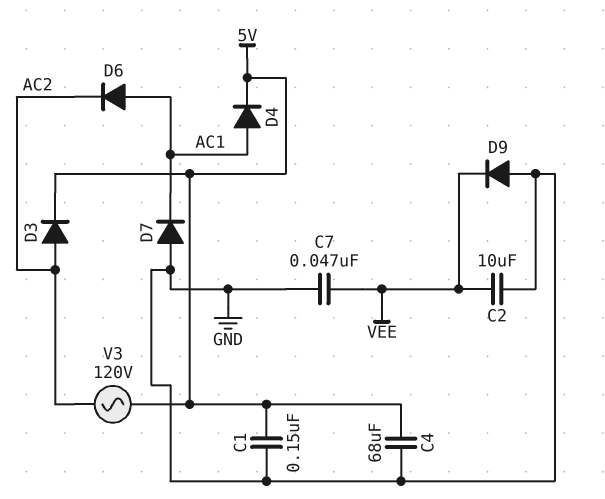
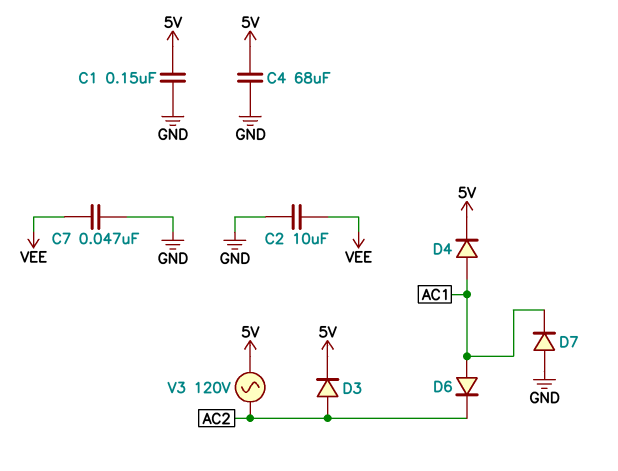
D9: diode (A GND, K VEE) -> none

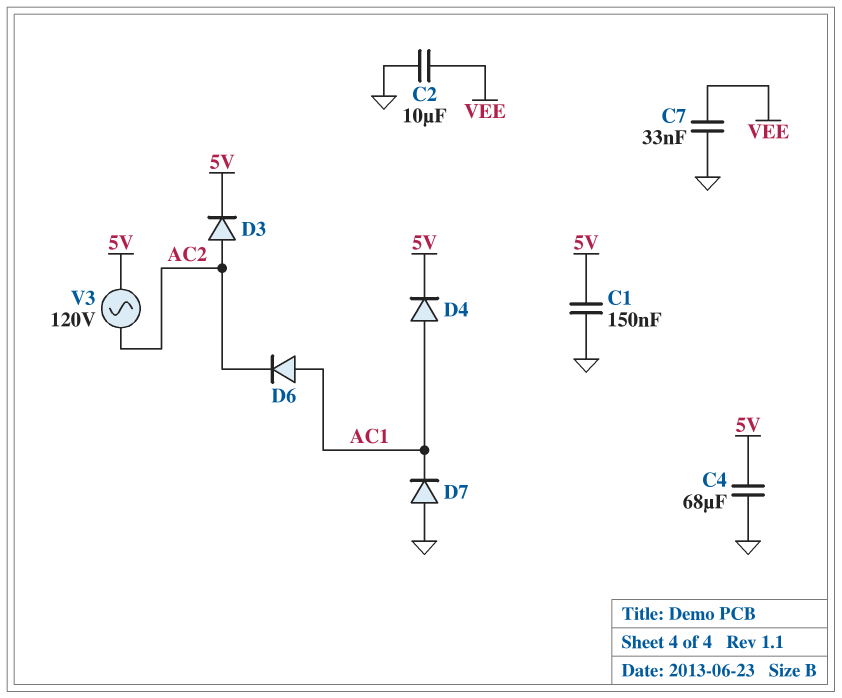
C7: 47nF (GND, VEE) -> 33nF (GND, VEE)

